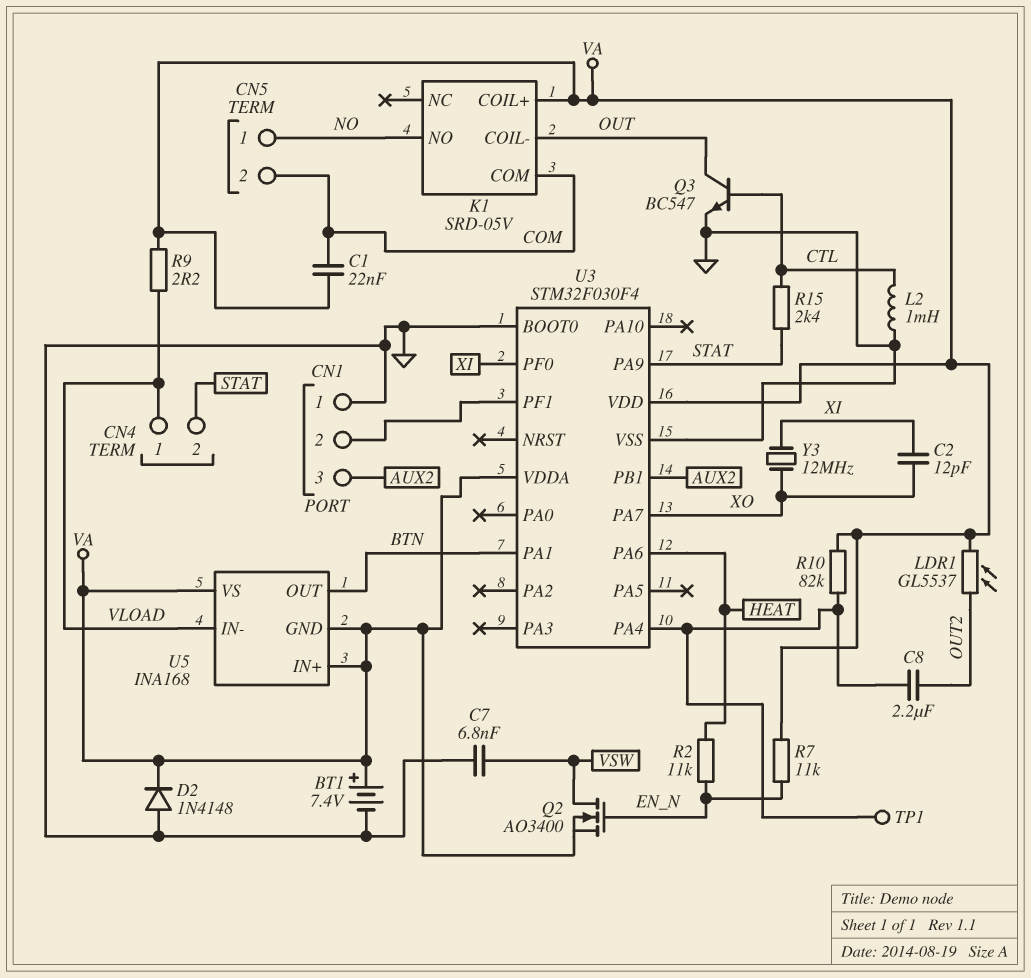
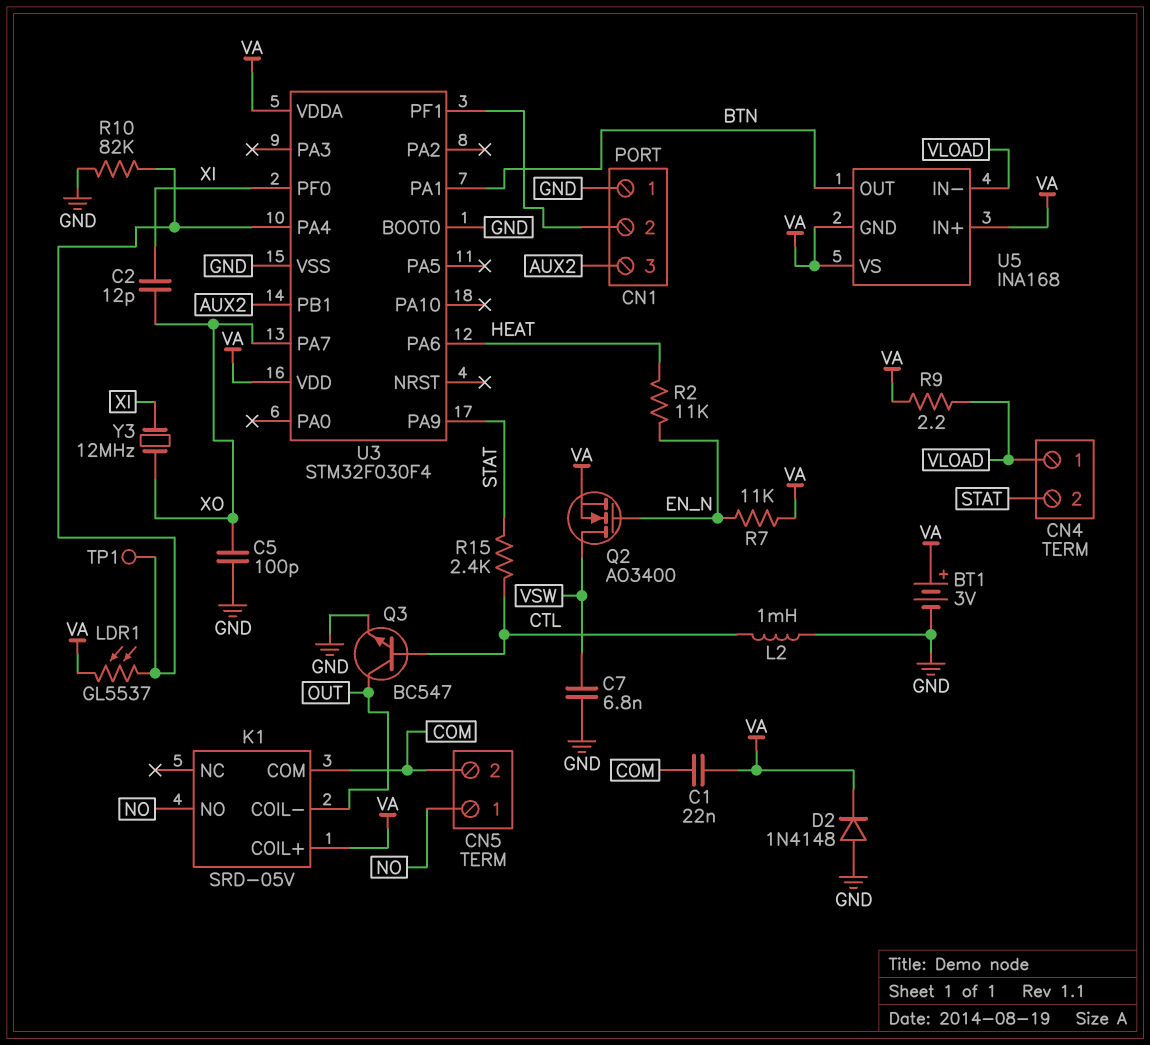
BT1: 7.4V (plus VA, minus GND) -> 3V (plus VA, minus GND)
C5: none -> 100pF (GND, XO)
C8: 2.2uF (OUT2, U3/PA4) -> none
LDR1: GL5537 (OUT2, VA) -> GL5537 (U3/PA4, VA)
R10: 82k (U3/PA4, VA) -> 82k (GND, U3/PA4)

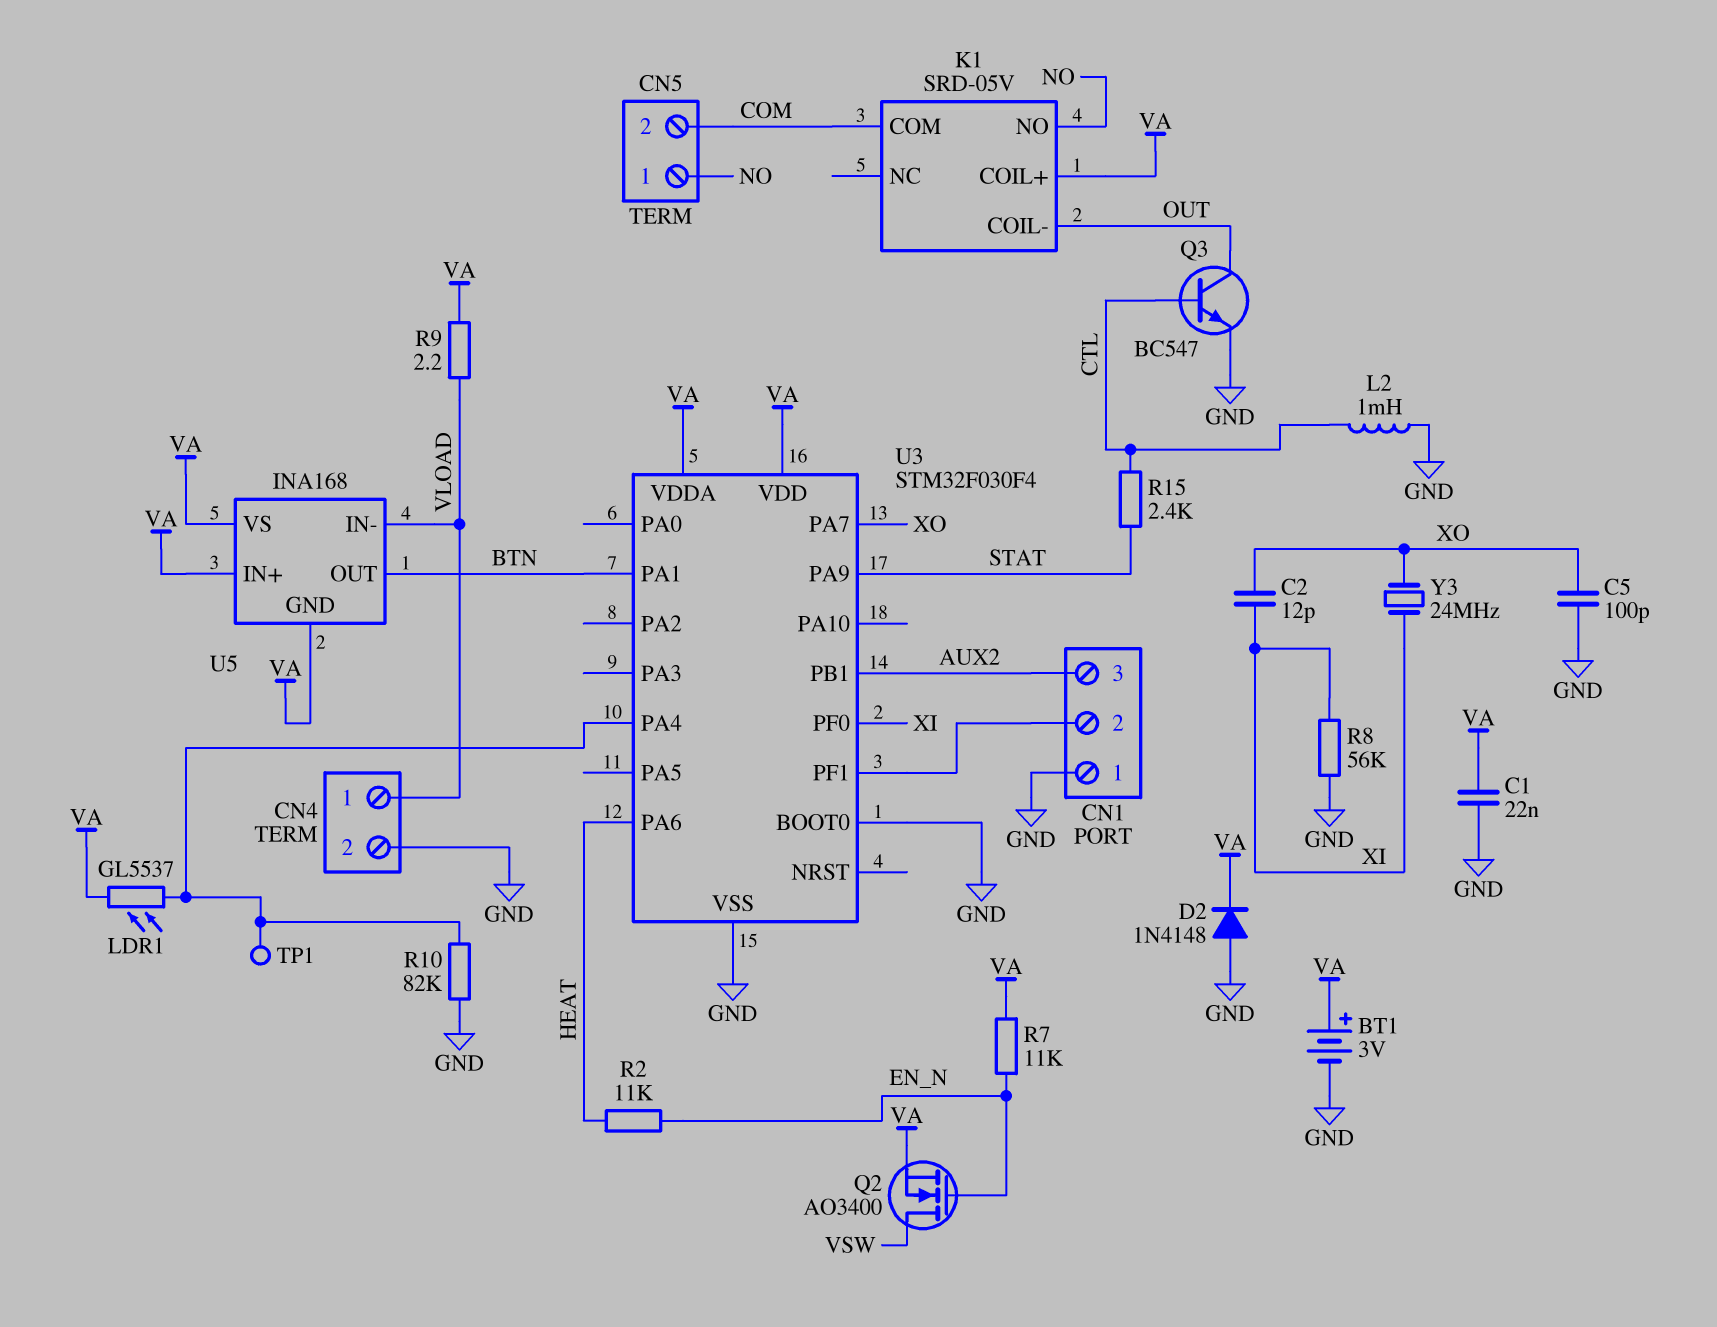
C1: 22nF (COM, VA) -> 22nF (GND, VA)
C7: 6.8nF (GND, VSW) -> none
CN4 pin 2: STAT -> GND
R8: none -> 56k (GND, XI)
Y3: 12MHz (XI, XO) -> 24MHz (XI, XO)

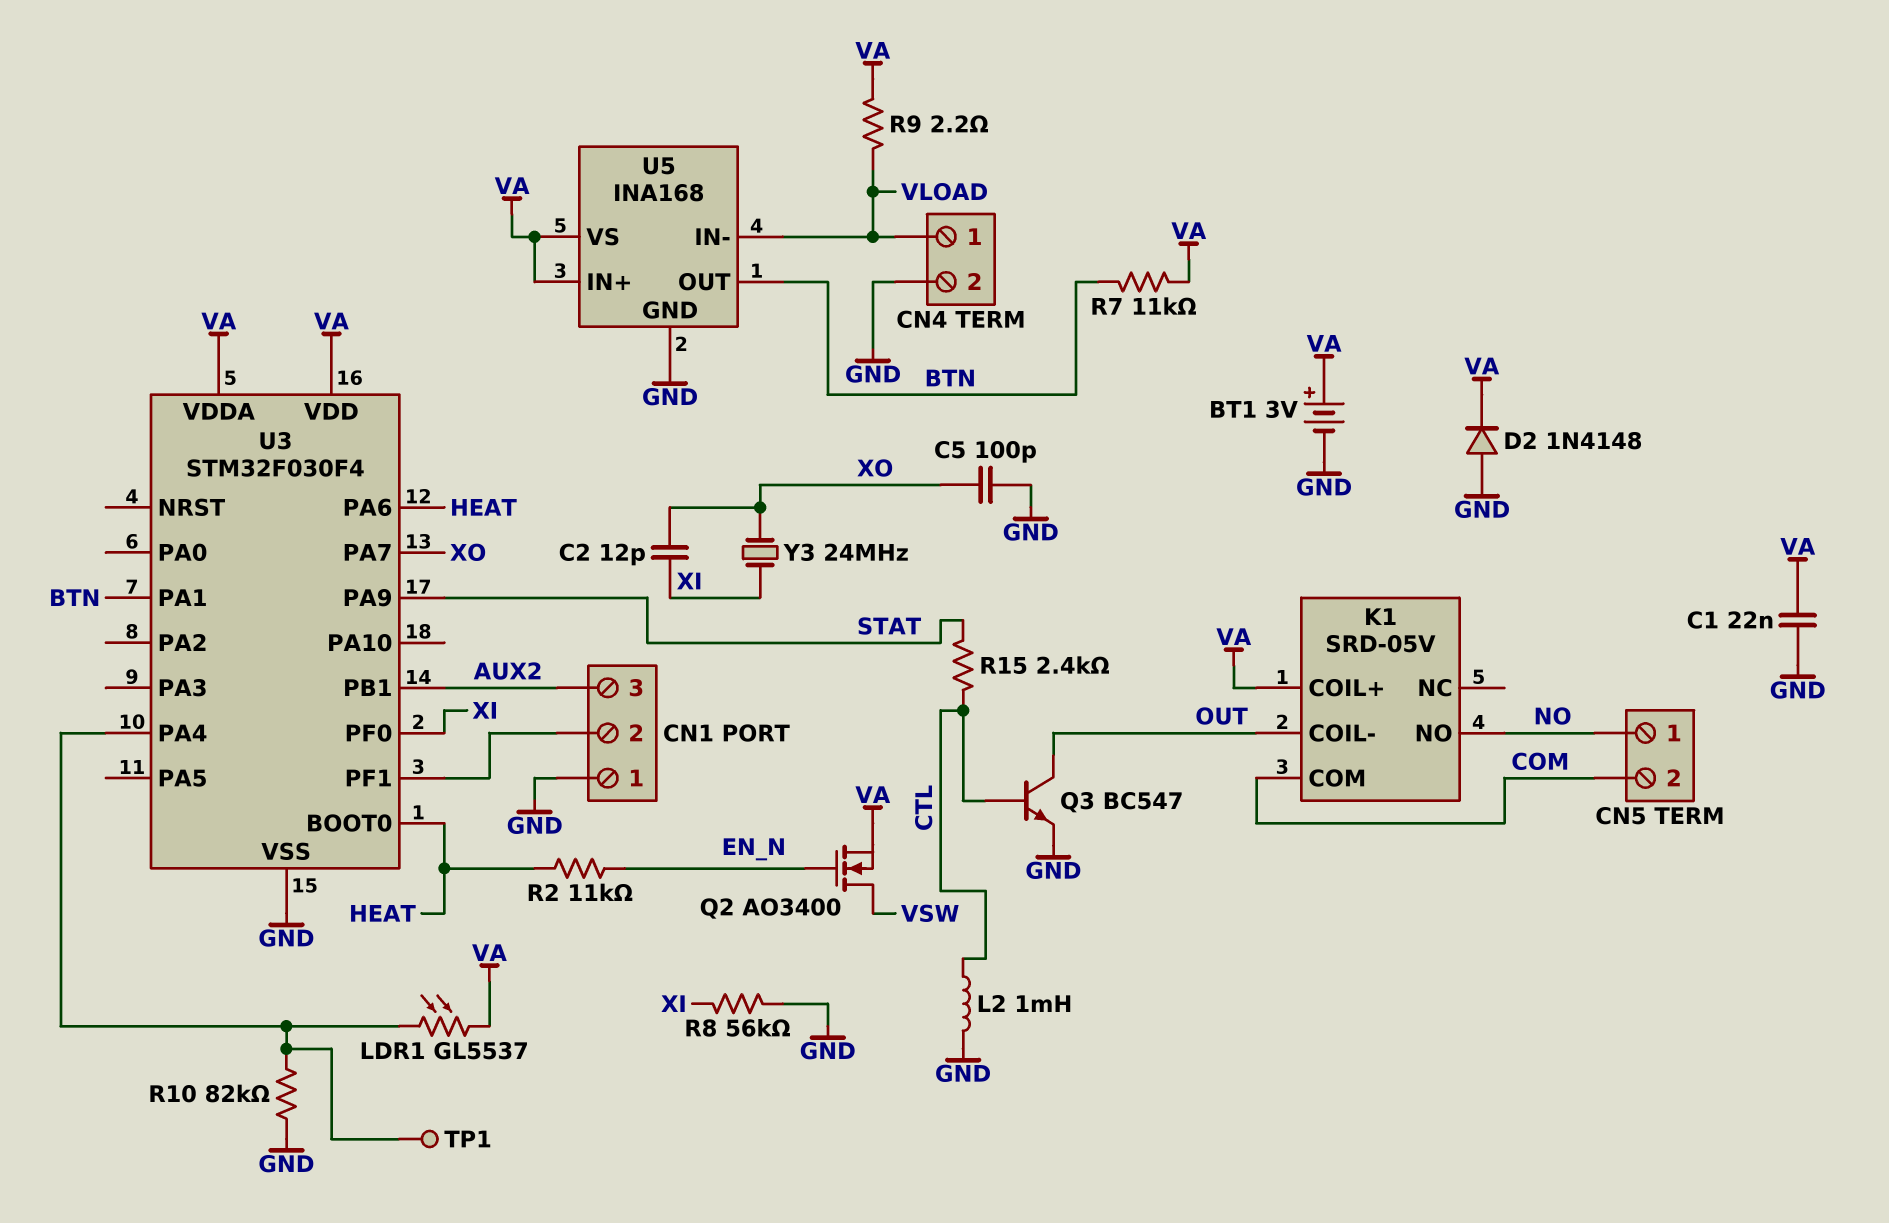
R7: 11k (EN_N, VA) -> 11k (BTN, VA)
U3 pin BOOT0: GND -> HEAT
U5 pin GND: VA -> GND

